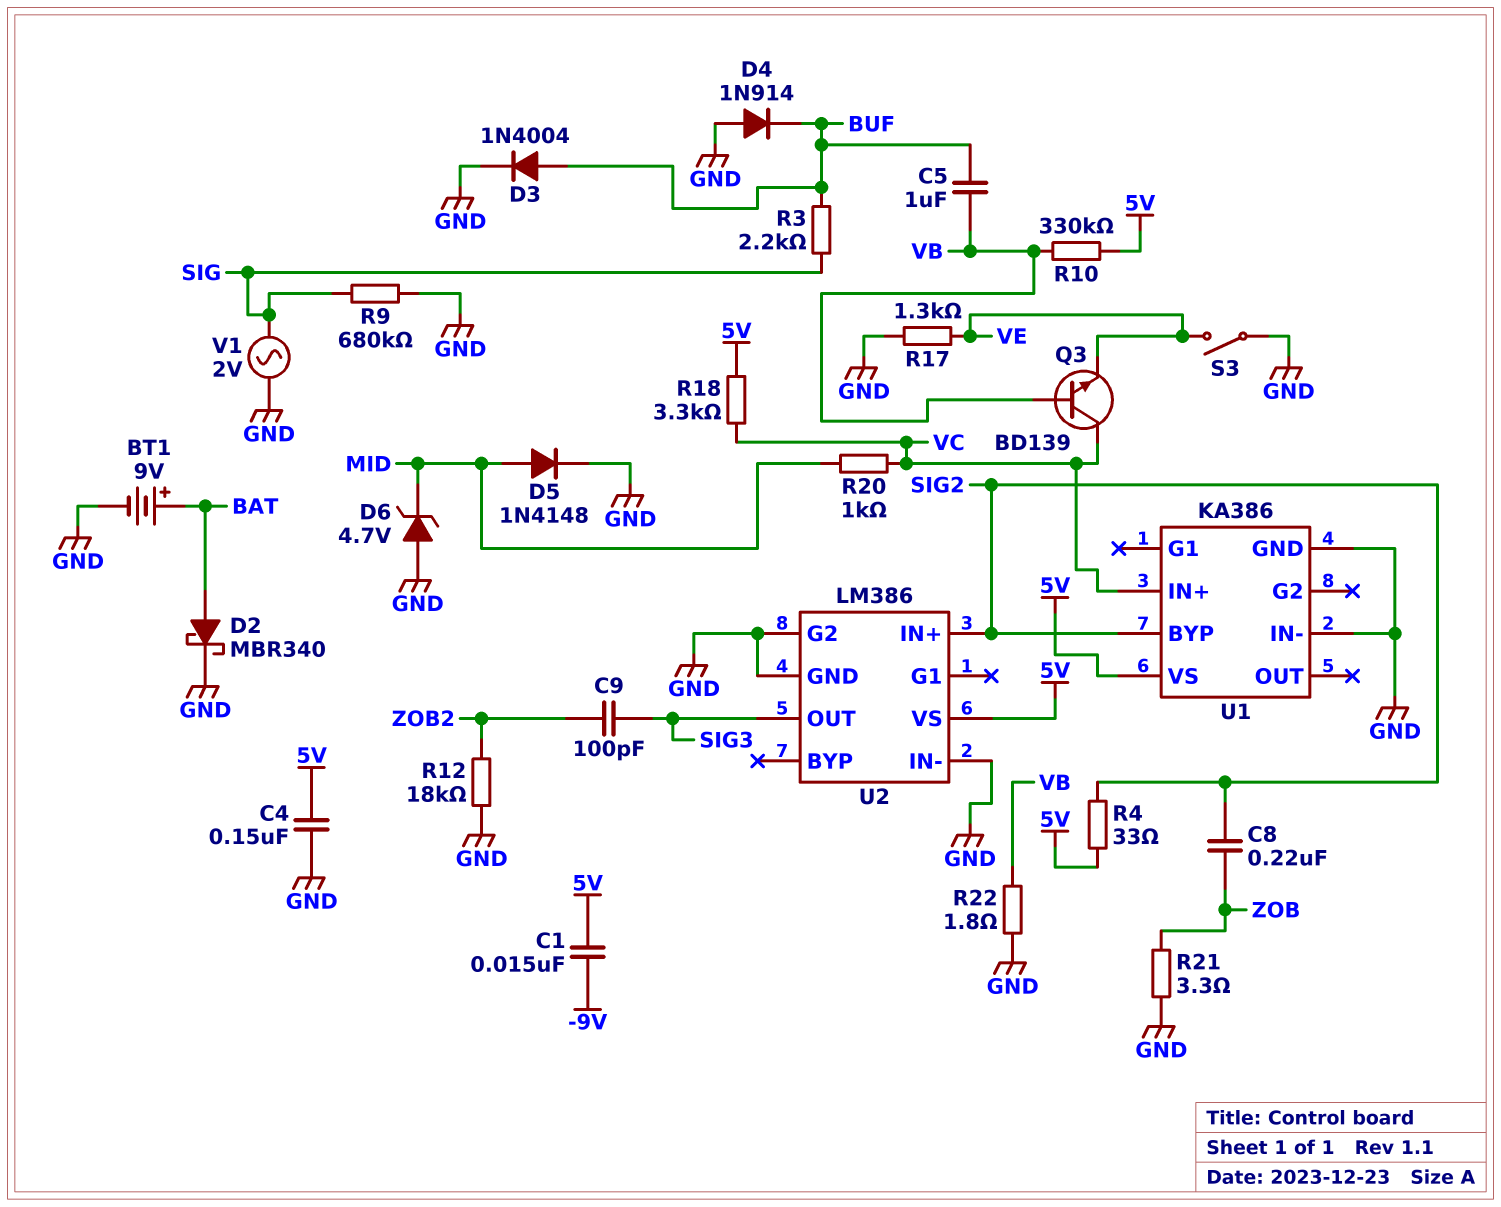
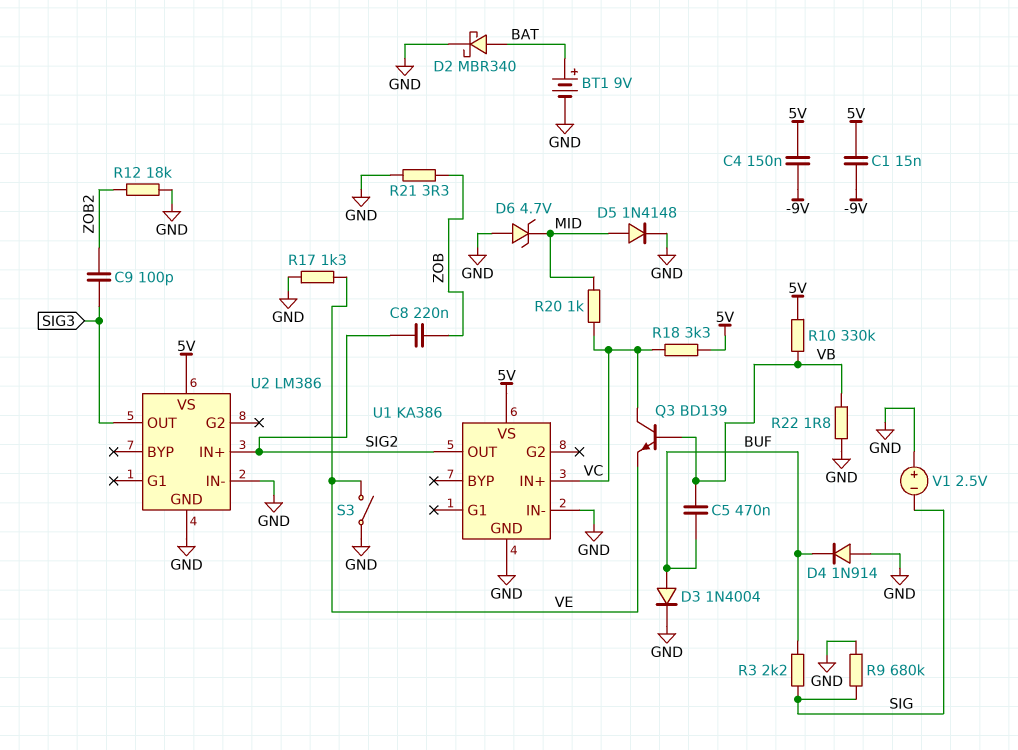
C4: 150nF (5V, GND) -> 150nF (-9V, 5V)
C5: 1uF (BUF, VB) -> 470nF (BUF, VB)
R4: 33 (5V, SIG2) -> none
U1 pin BYP: SIG2 -> none
U1 pin OUT: none -> SIG2
U2 pin G2: GND -> none
V1: AC 2V (GND, SIG) -> 2.5V (plus GND, minus SIG)

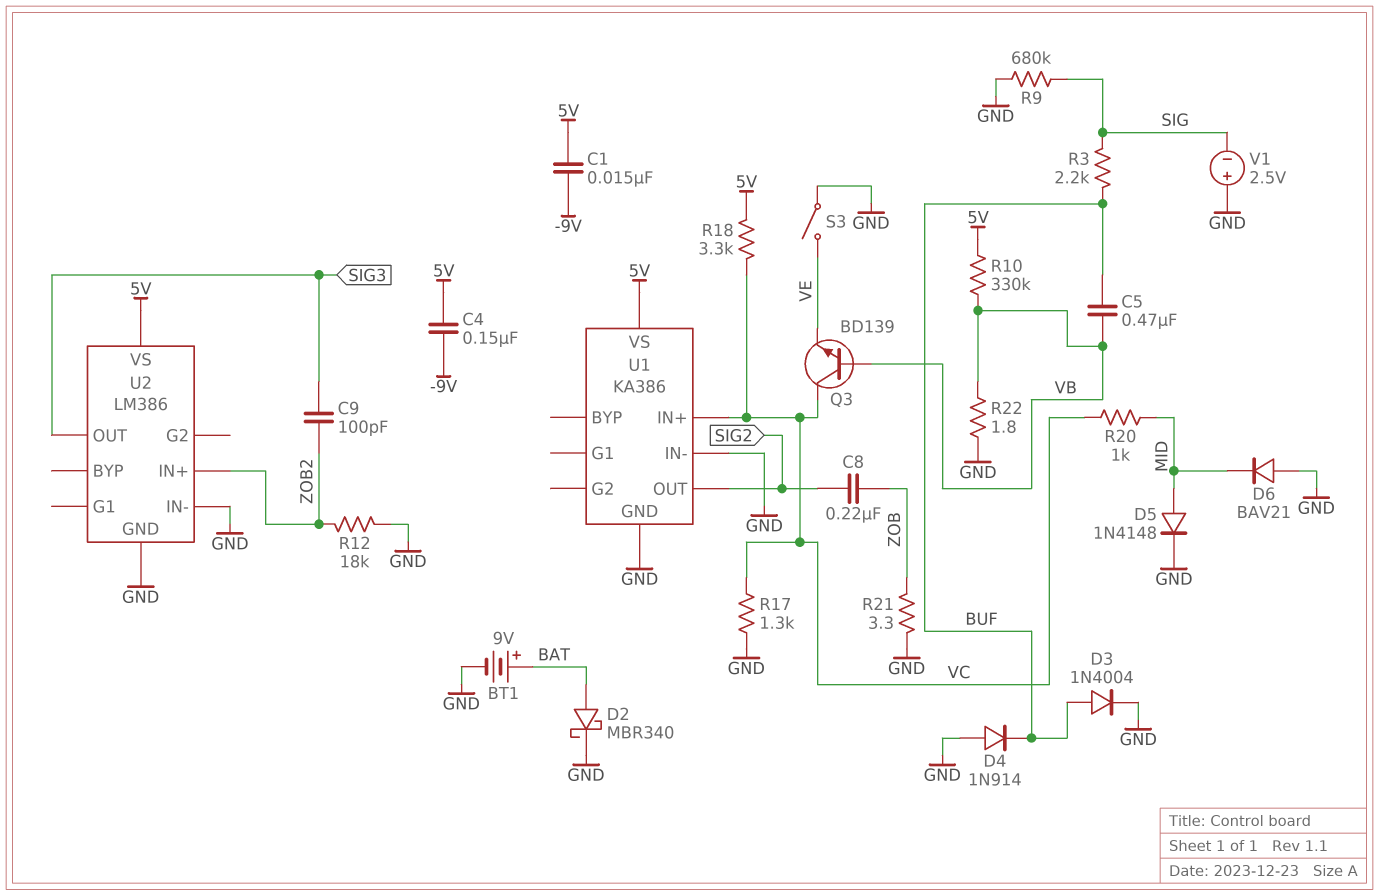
D6: zener 4.7V (A GND, K MID) -> diode BAV21 (A GND, K MID)
R17: 1.3k (GND, VE) -> 1.3k (GND, VC)
U2 pin IN+: SIG2 -> ZOB2

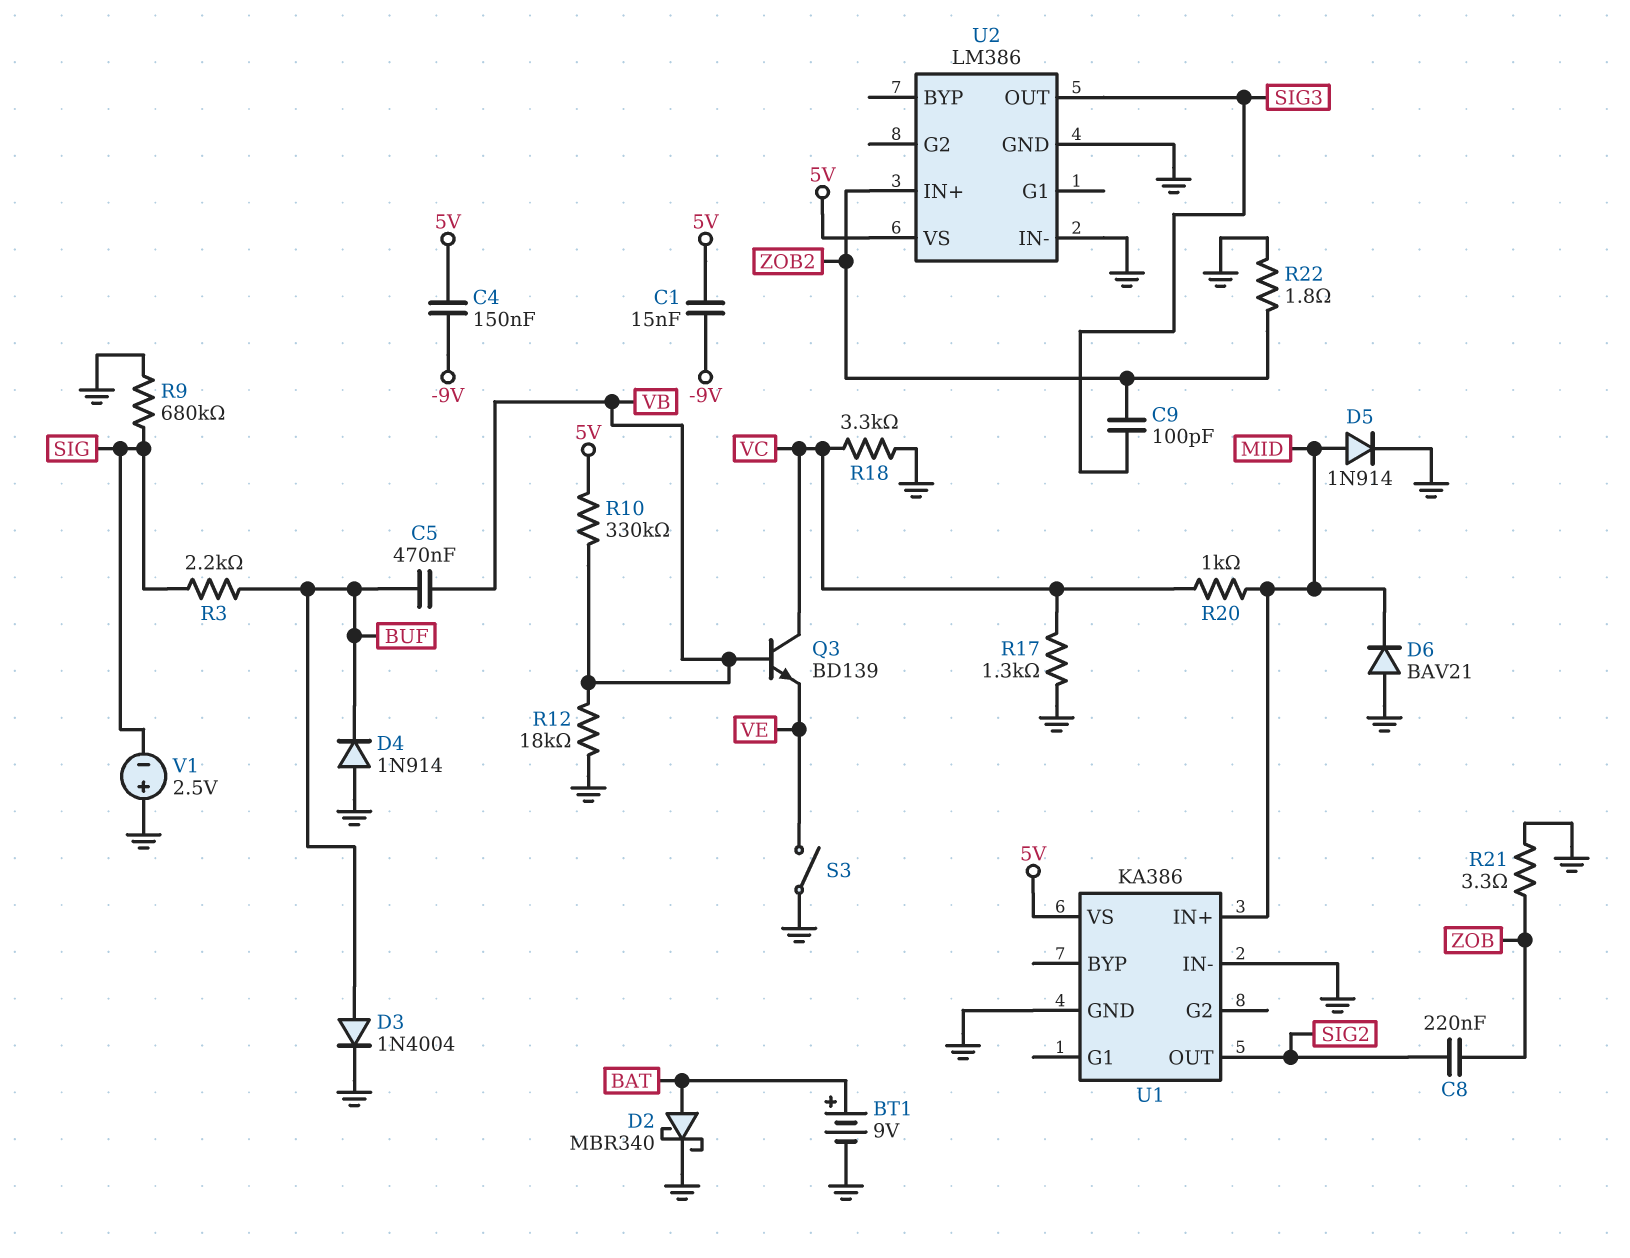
D5: diode 1N4148 (A MID, K GND) -> diode 1N914 (A MID, K GND)
R12: 18k (GND, ZOB2) -> 18k (GND, VB)
R18: 3.3k (5V, VC) -> 3.3k (GND, VC)
R22: 1.8 (GND, VB) -> 1.8 (GND, ZOB2)
U1 pin IN+: VC -> MID

